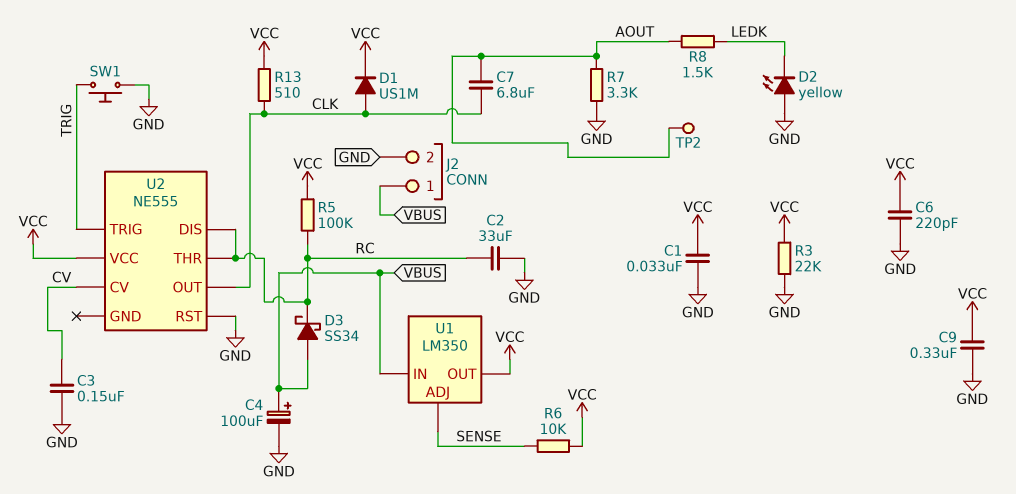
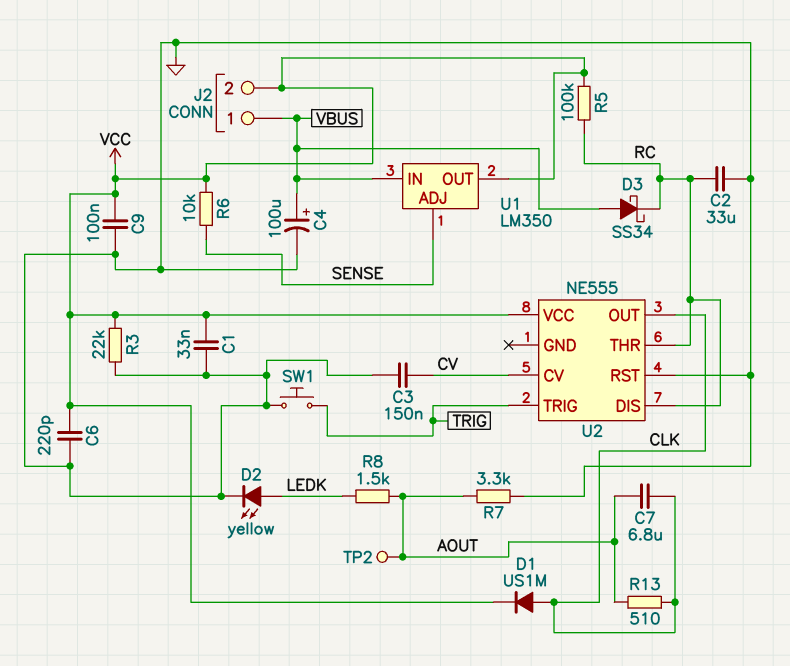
C9: 330nF (GND, VCC) -> 100nF (GND, VCC)
D2: LED yellow (A GND, K LEDK) -> LED yellow (A LEDK, K GND)
J2 pin 2: GND -> VCC
R13: 510 (CLK, VCC) -> 510 (AOUT, CLK)

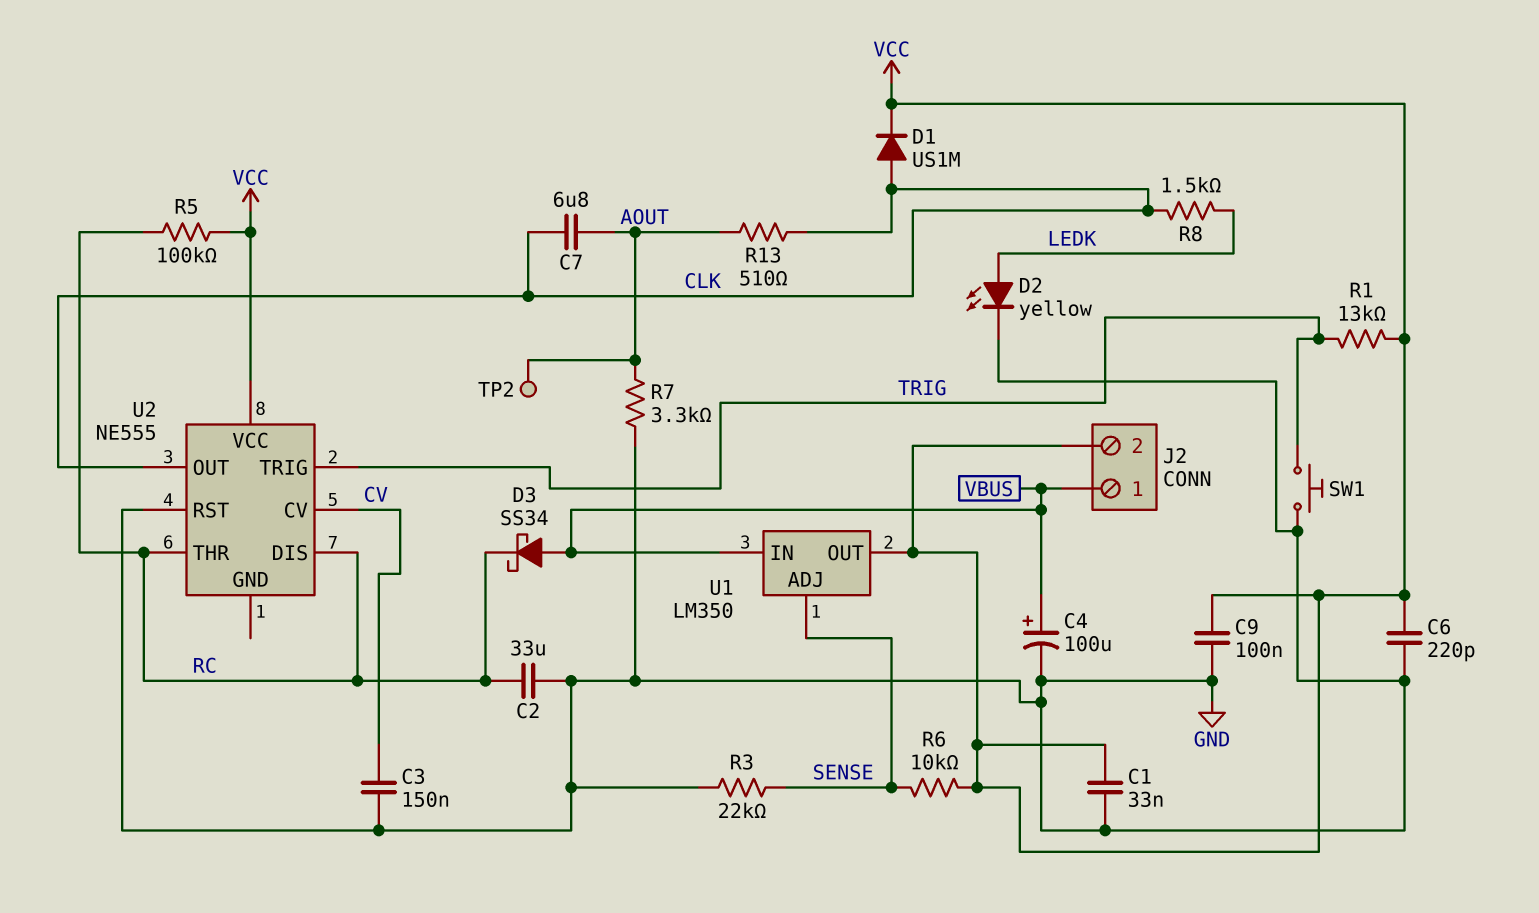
R1: none -> 13k (TRIG, VCC)
R3: 22k (GND, VCC) -> 22k (GND, SENSE)
R8: 1.5k (AOUT, LEDK) -> 1.5k (CLK, LEDK)

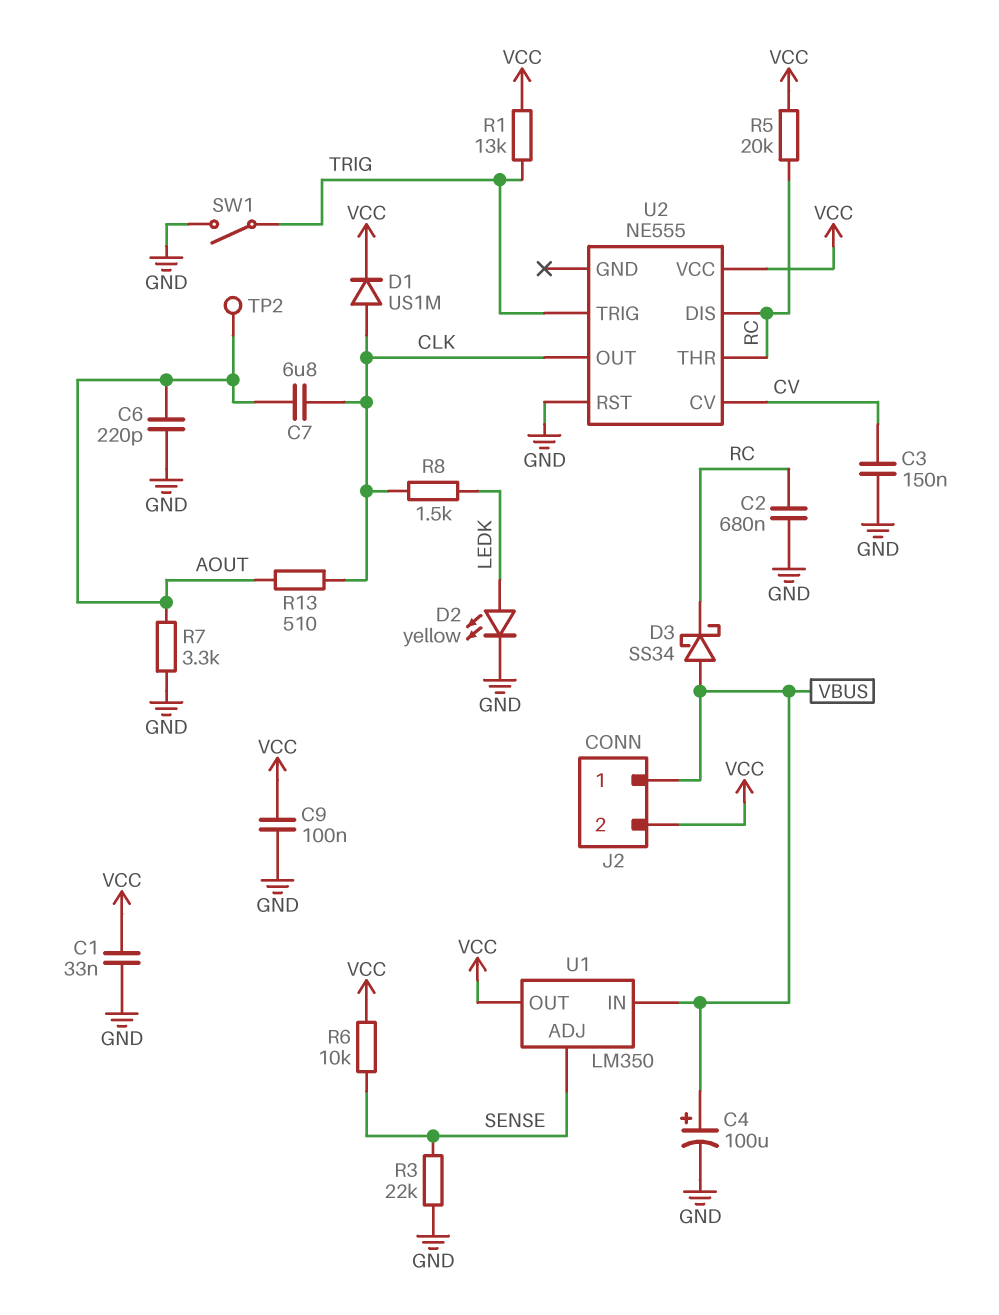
C2: 33uF (GND, RC) -> 680nF (GND, RC)
C6: 220pF (GND, VCC) -> 220pF (AOUT, GND)
R5: 100k (RC, VCC) -> 20k (RC, VCC)
SW1: button (GND, TRIG) -> switch (GND, TRIG)

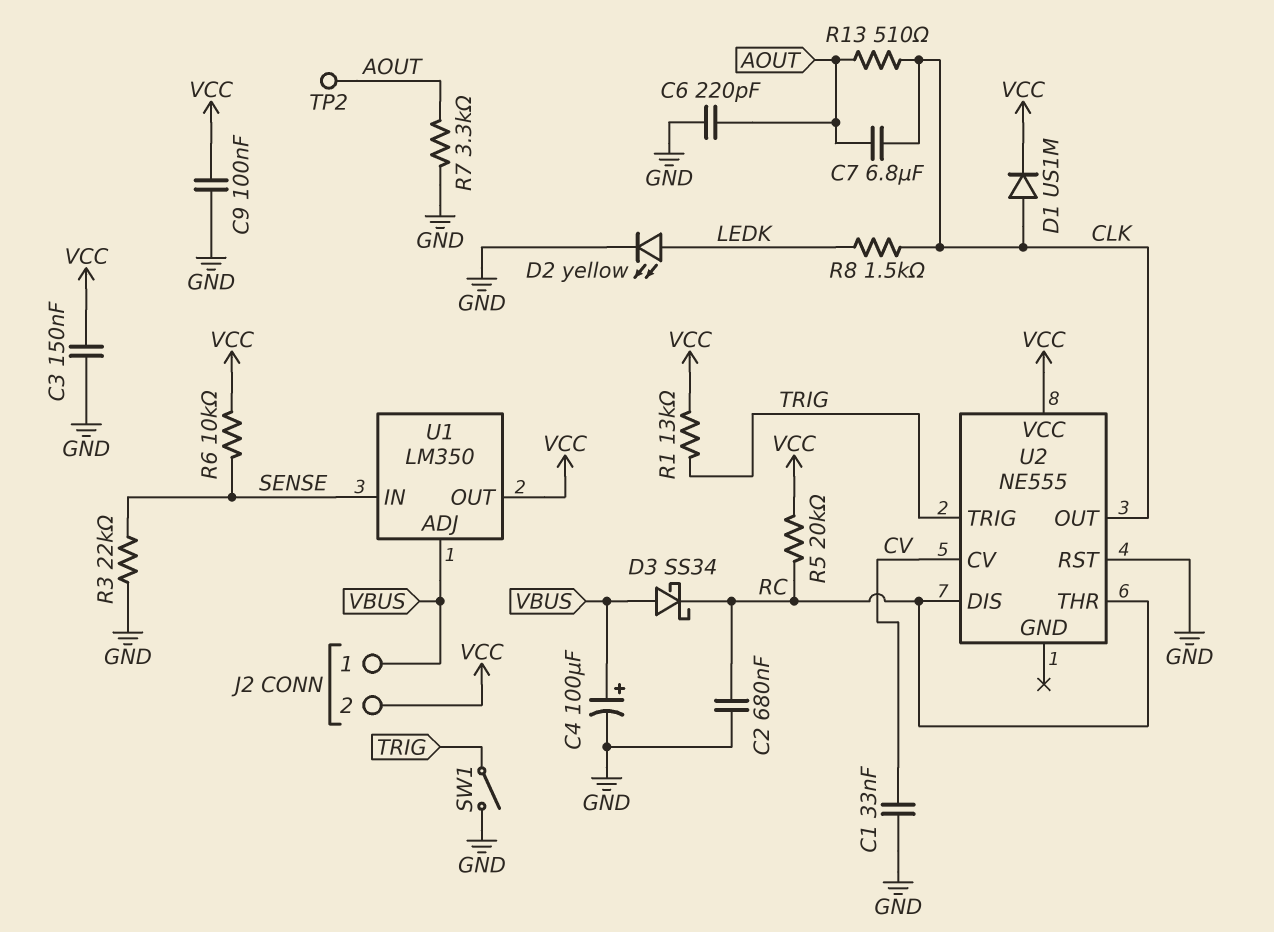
C1: 33nF (GND, VCC) -> 33nF (CV, GND)
C3: 150nF (CV, GND) -> 150nF (GND, VCC)
U1 pin ADJ: SENSE -> VBUS
U1 pin IN: VBUS -> SENSE

